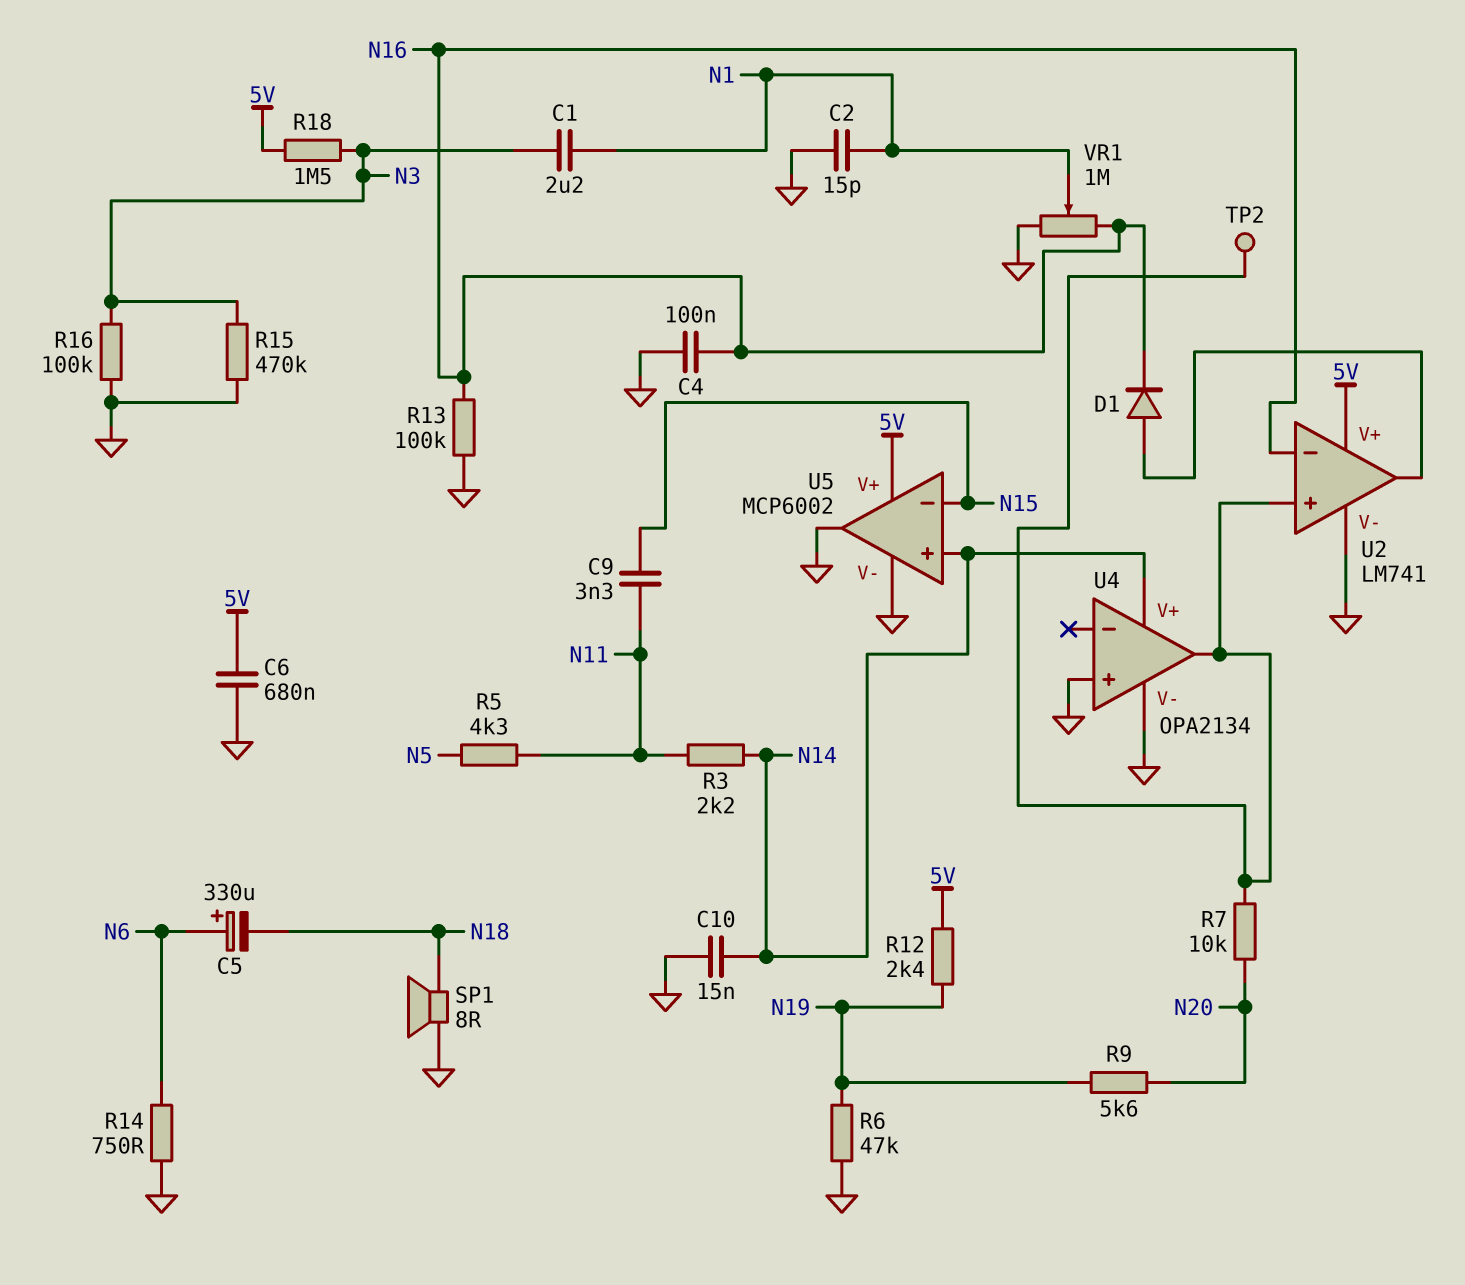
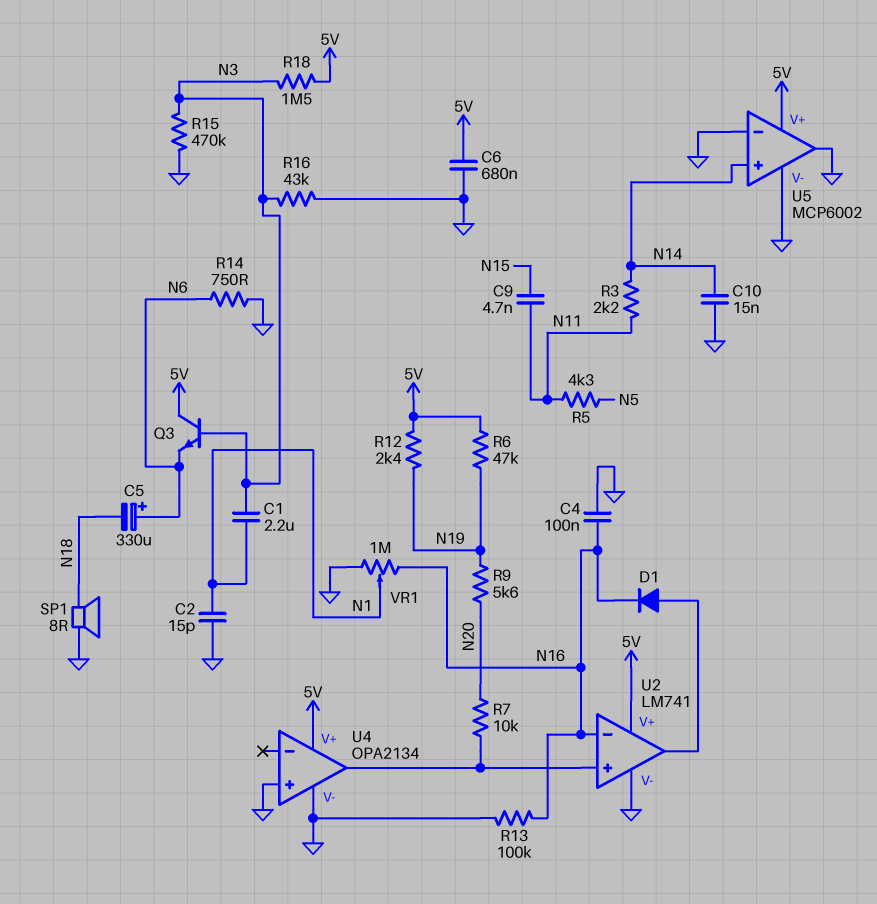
C9: 3.3nF (N11, N15) -> 4.7nF (N11, N15)
Q3: none -> NPN (B N3, C 5V, E N6)
R6: 47k (GND, N19) -> 47k (5V, N19)
R16: 100k (GND, N3) -> 43k (GND, N3)
TP2: test point (U2/in+) -> none
U4 pin V+: N14 -> 5V
U5 pin in-: N15 -> GND

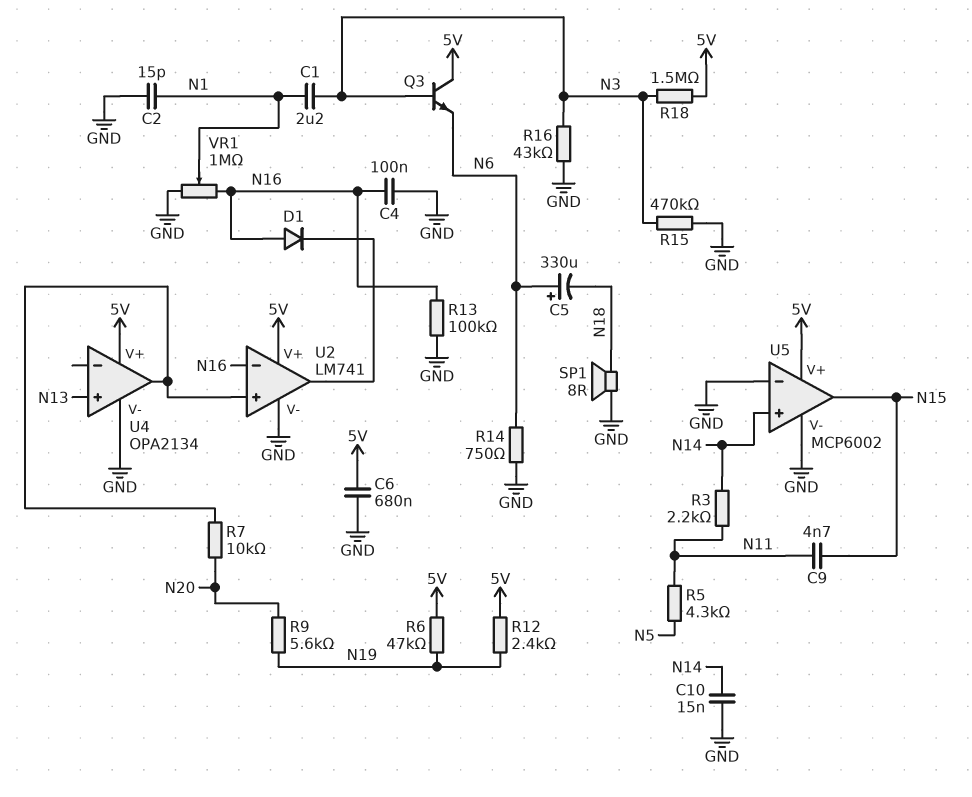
D1: diode (A U2/out, K N16) -> diode (A N16, K U2/out)
U4 pin in+: GND -> N13
U5 pin out: GND -> N15

